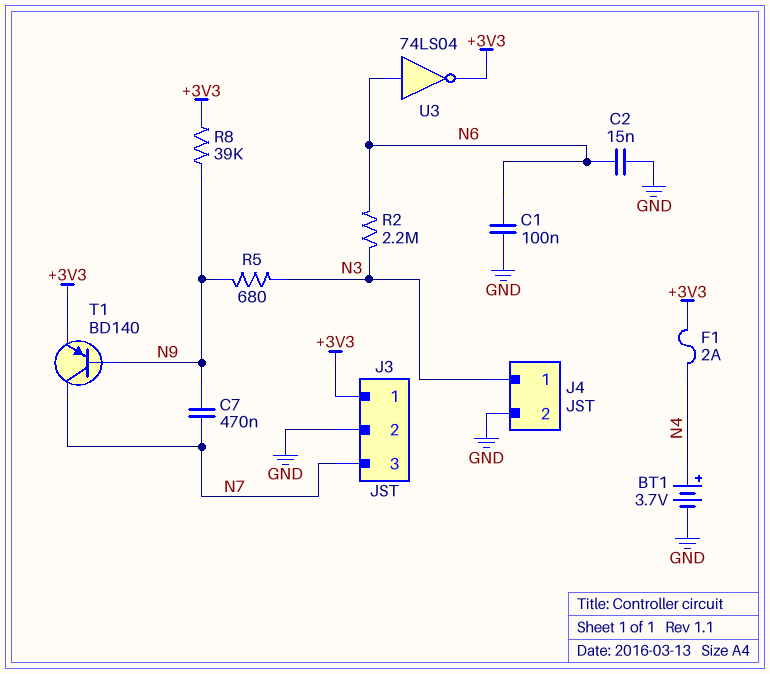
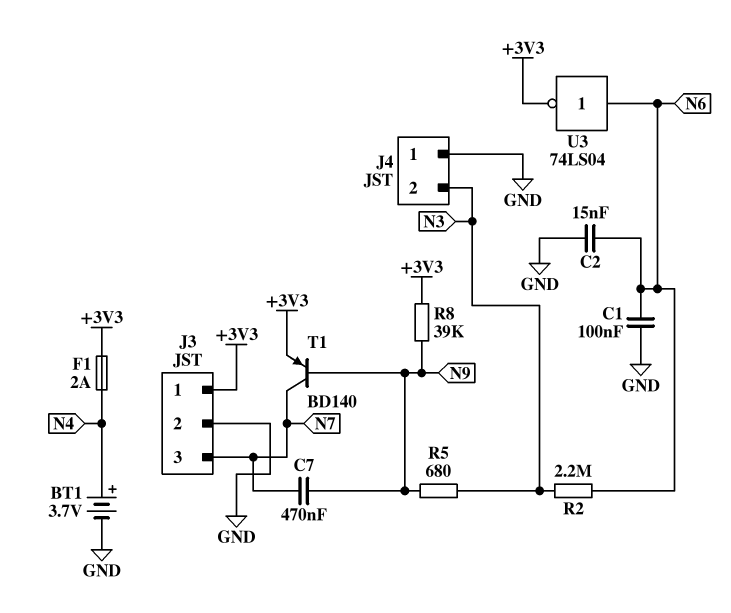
J4 pin 1: N3 -> GND
J4 pin 2: GND -> N3

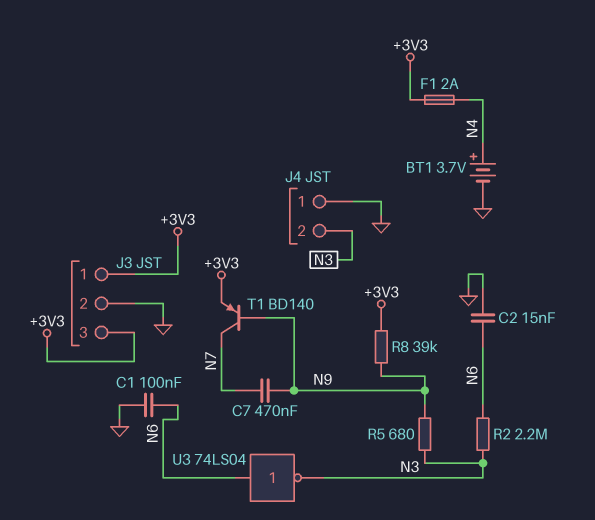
J3 pin 3: N7 -> +3V3
U3: NOT 74LS04 (in N6, out +3V3) -> NOT 74LS04 (in N6, out N3)

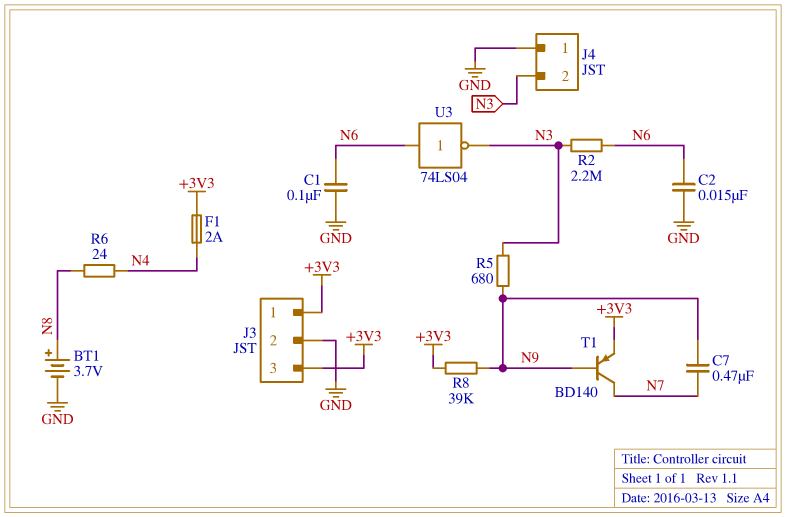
BT1: 3.7V (plus N4, minus GND) -> 3.7V (plus N8, minus GND)
R6: none -> 24 (N4, N8)

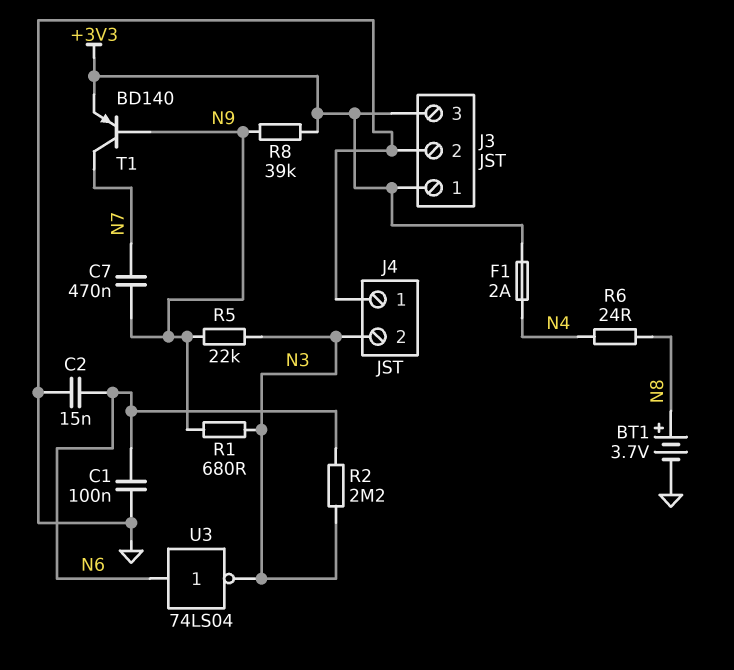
R1: none -> 680 (N3, N9)
R5: 680 (N3, N9) -> 22k (N3, N9)

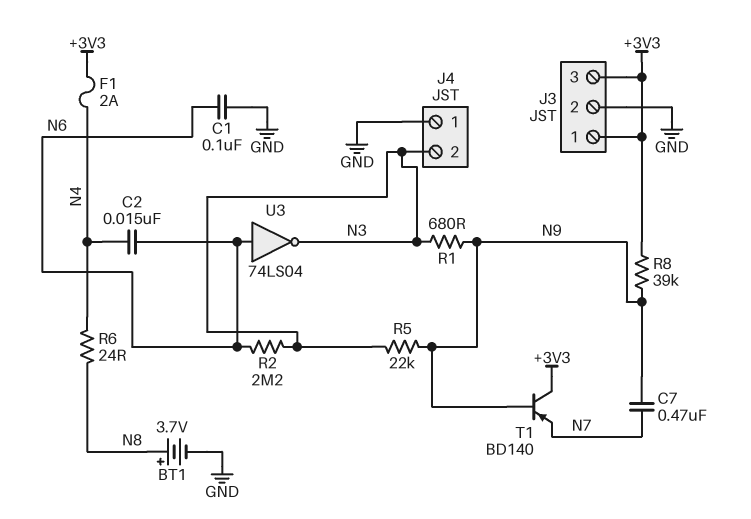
C2: 15nF (GND, N6) -> 15nF (N4, N6)
T1: PNP BD140 (B N9, C N7, E +3V3) -> PNP BD140 (B N9, C +3V3, E N7)

